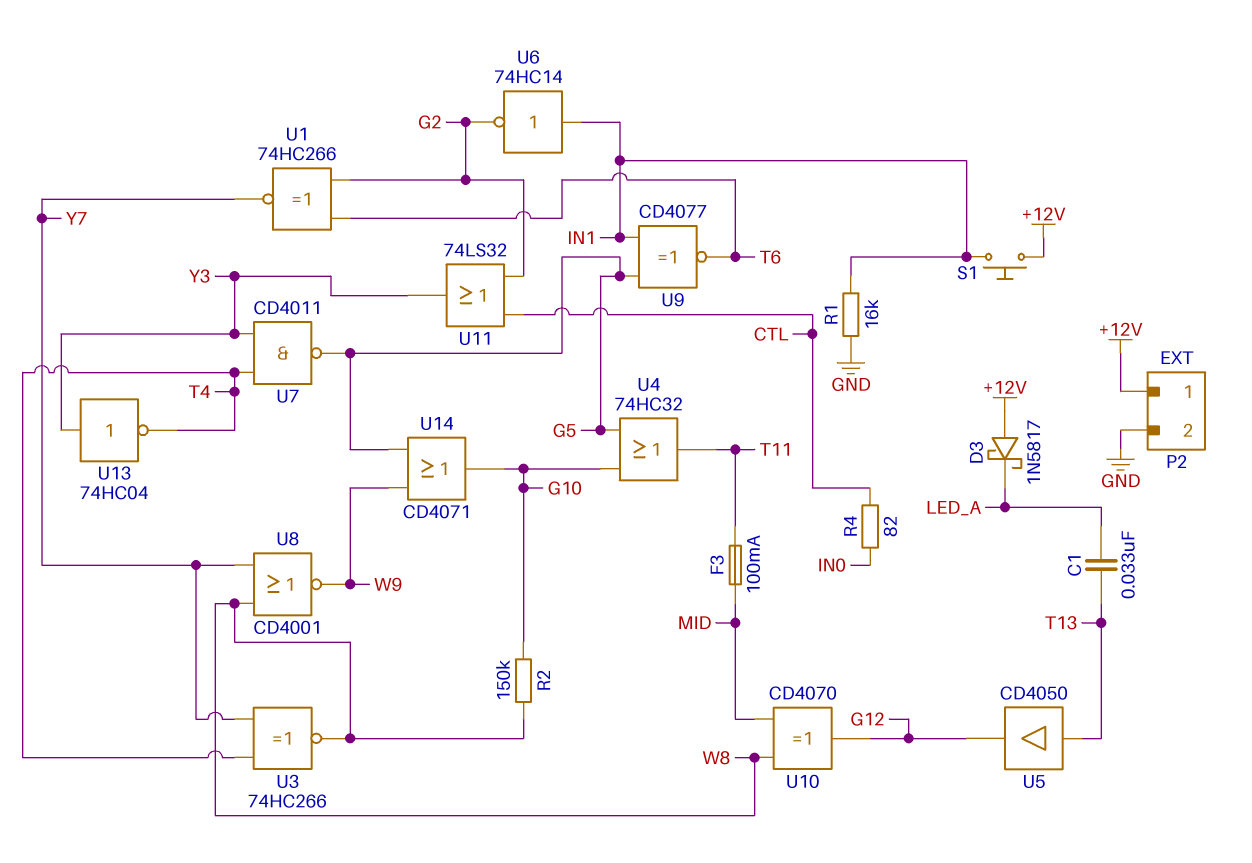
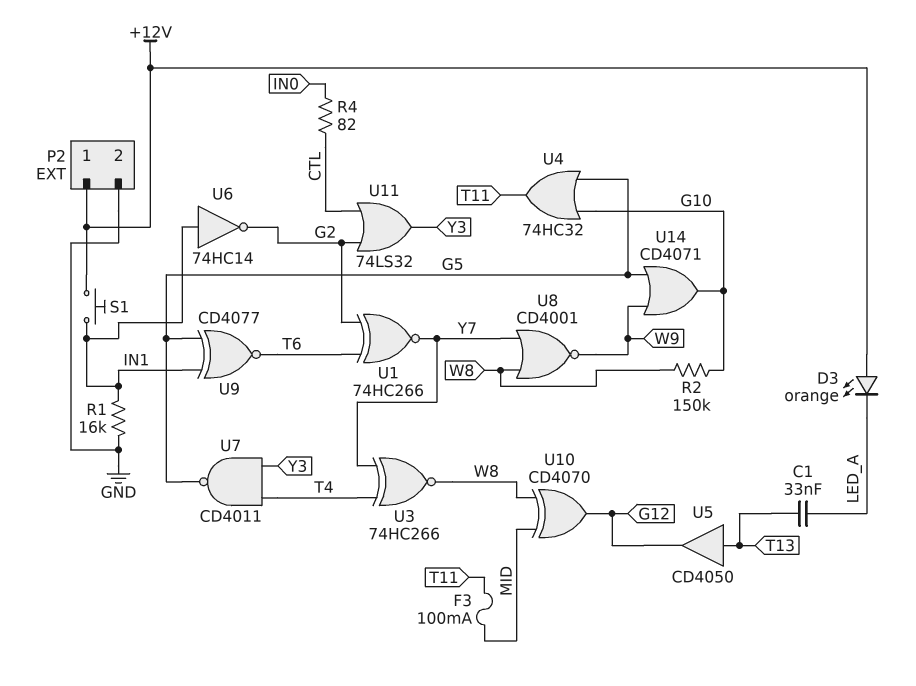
D3: schottky 1N5817 (A +12V, K LED_A) -> LED orange (A +12V, K LED_A)
U13: NOT 74HC04 (in Y3, out T4) -> none

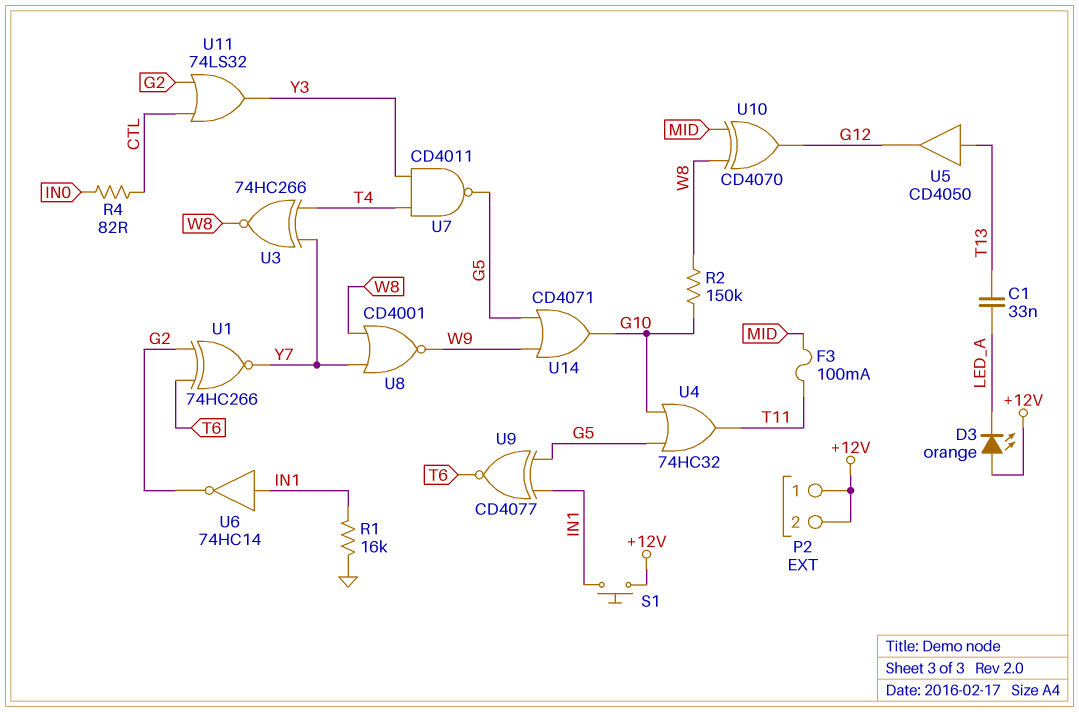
P2 pin 2: GND -> +12V

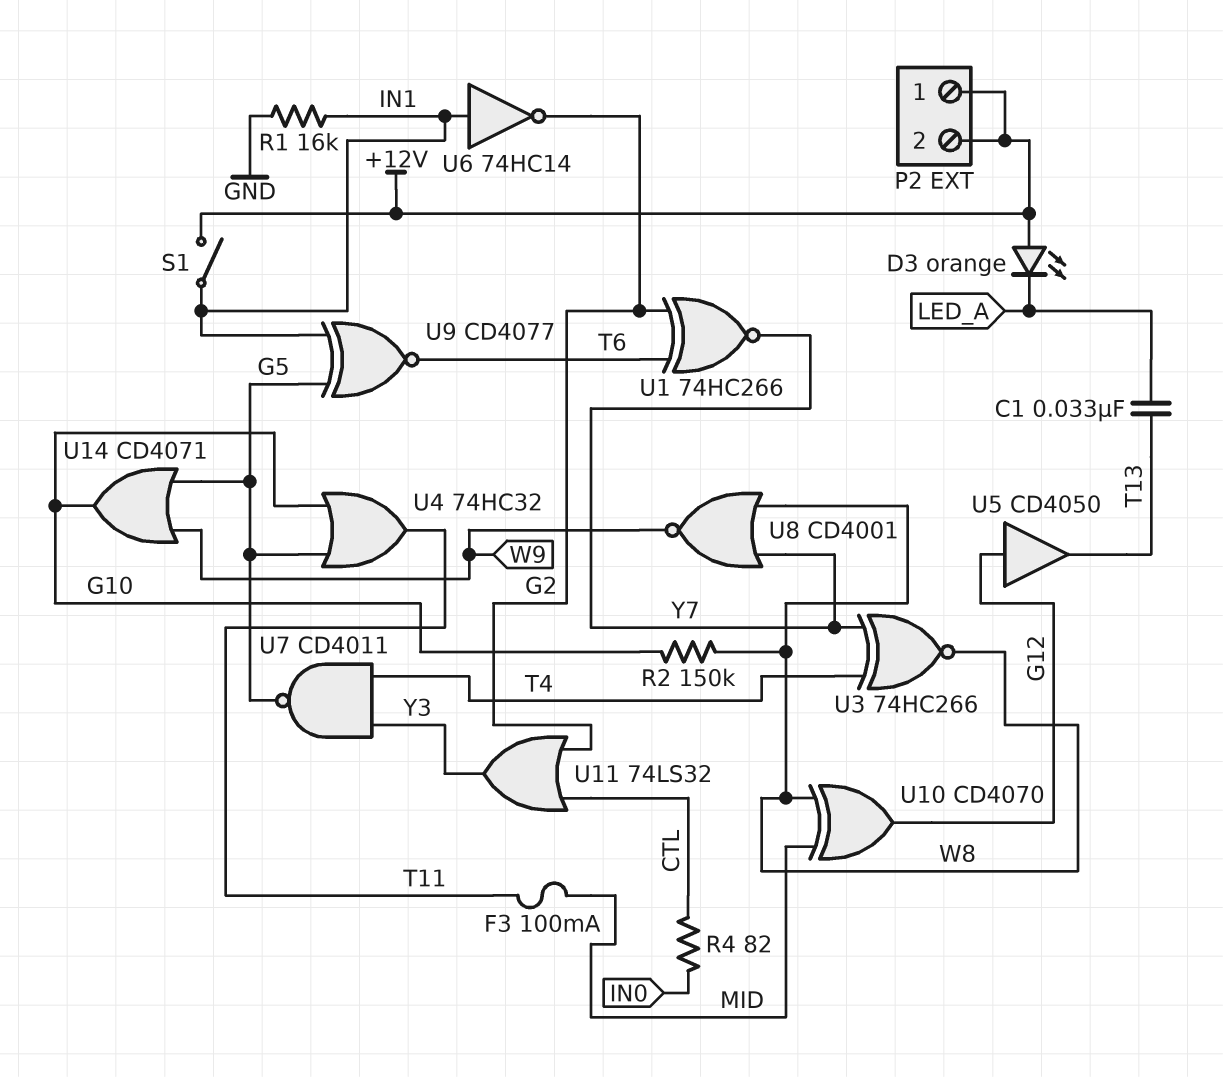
S1: button (+12V, IN1) -> switch (+12V, IN1)
U5: buffer CD4050 (in T13, out G12) -> buffer CD4050 (in G12, out T13)

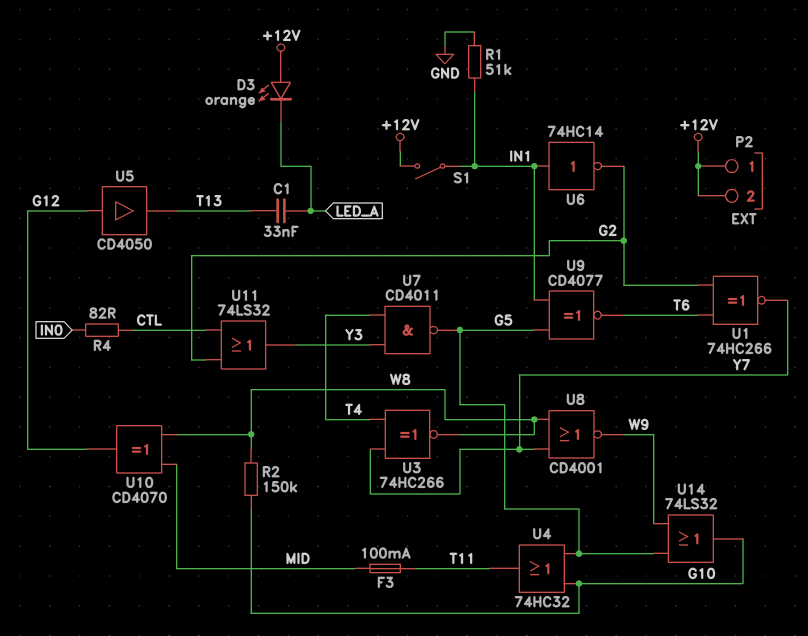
R1: 16k (GND, IN1) -> 51k (GND, IN1)
U14: OR CD4071 (in G5, in W9, out G10) -> OR 74LS32 (in G5, in W9, out G10)

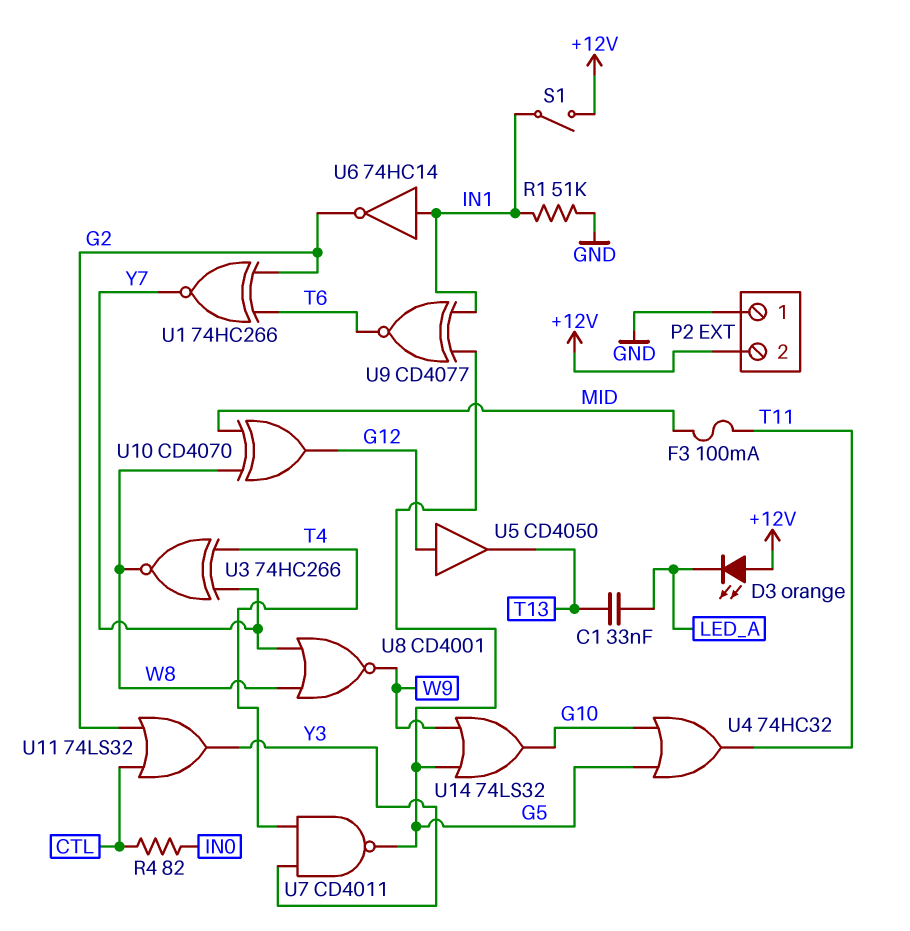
P2 pin 1: +12V -> GND
R2: 150k (G10, W8) -> none

